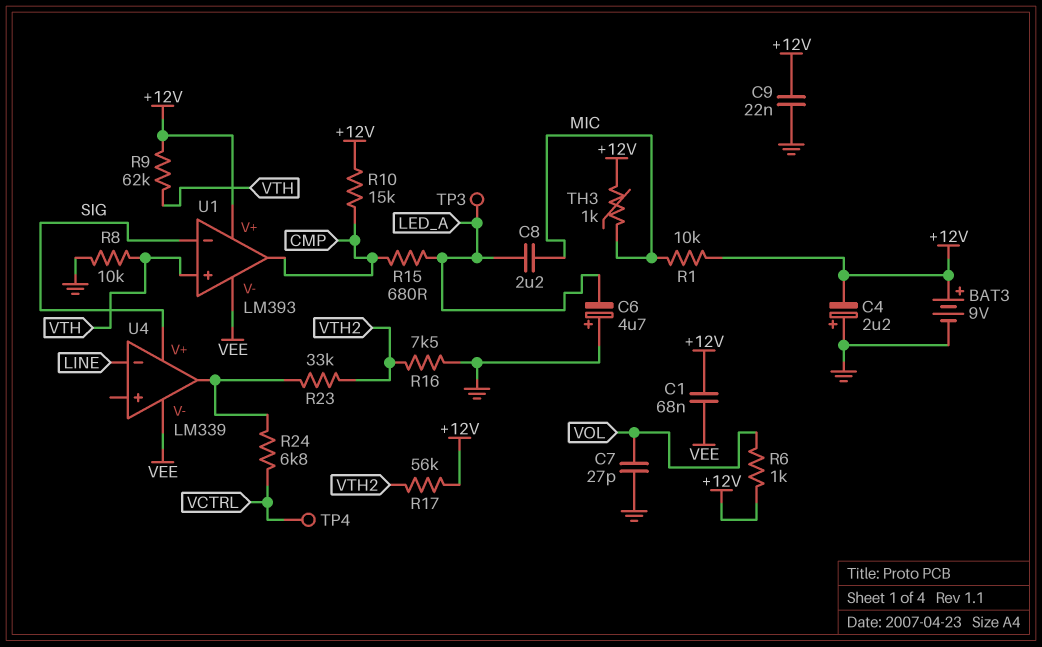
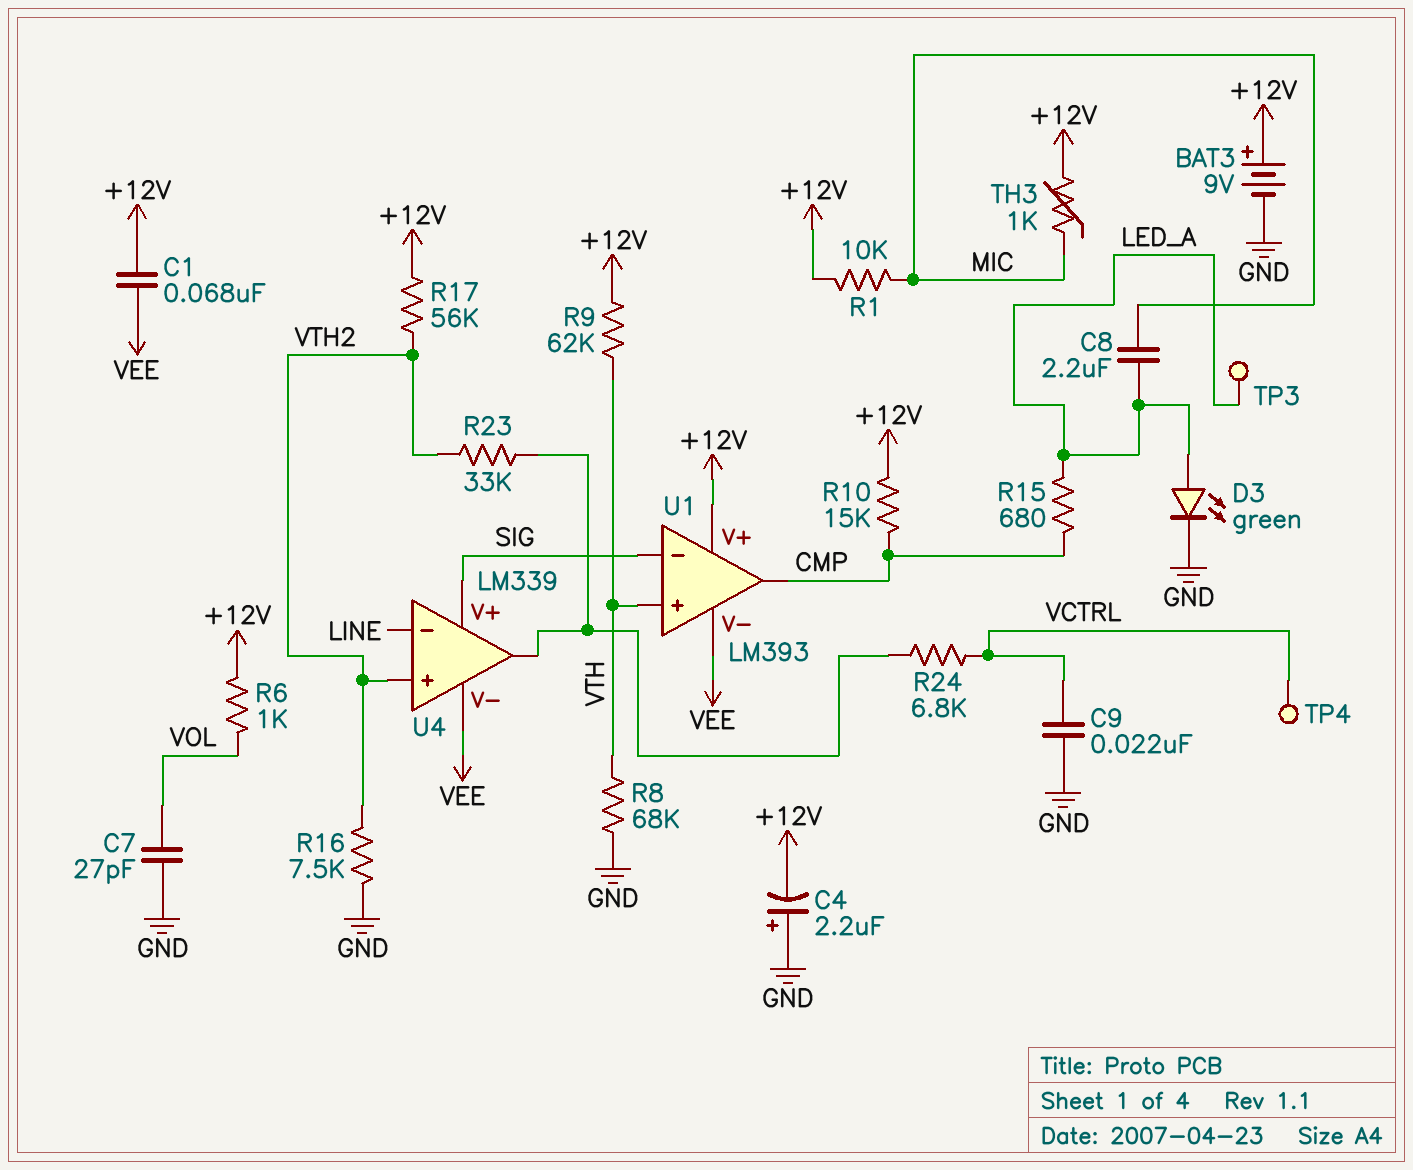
C6: 4.7uF (plus GND, minus LED_A) -> none
C9: 22nF (+12V, GND) -> 22nF (GND, VCTRL)
D3: none -> LED green (A LED_A, K GND)
R8: 10k (GND, VTH) -> 68k (GND, VTH)
U4 pin in+: none -> VTH2

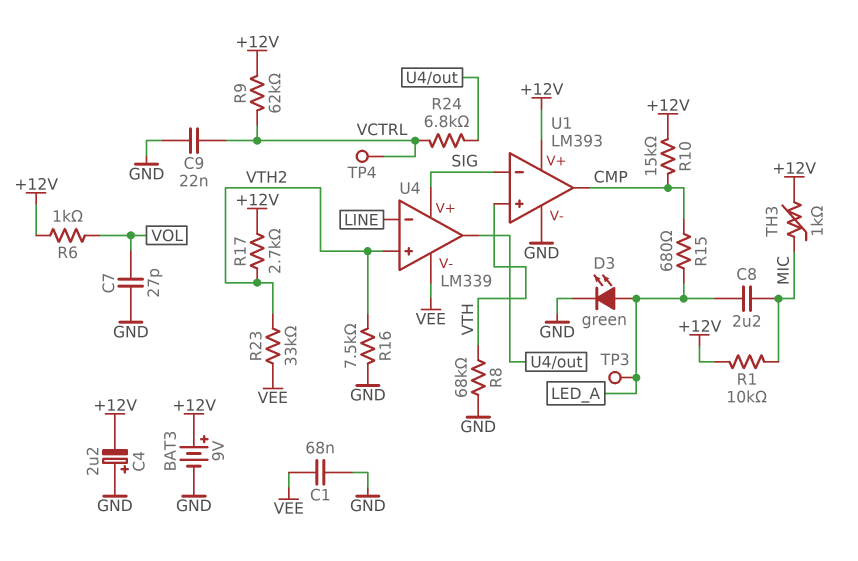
C1: 68nF (+12V, VEE) -> 68nF (GND, VEE)
R9: 62k (+12V, VTH) -> 62k (+12V, VCTRL)
R17: 56k (+12V, VTH2) -> 2.7k (+12V, VTH2)
R23: 33k (U4/out, VTH2) -> 33k (VEE, VTH2)
U1 pin V-: VEE -> GND

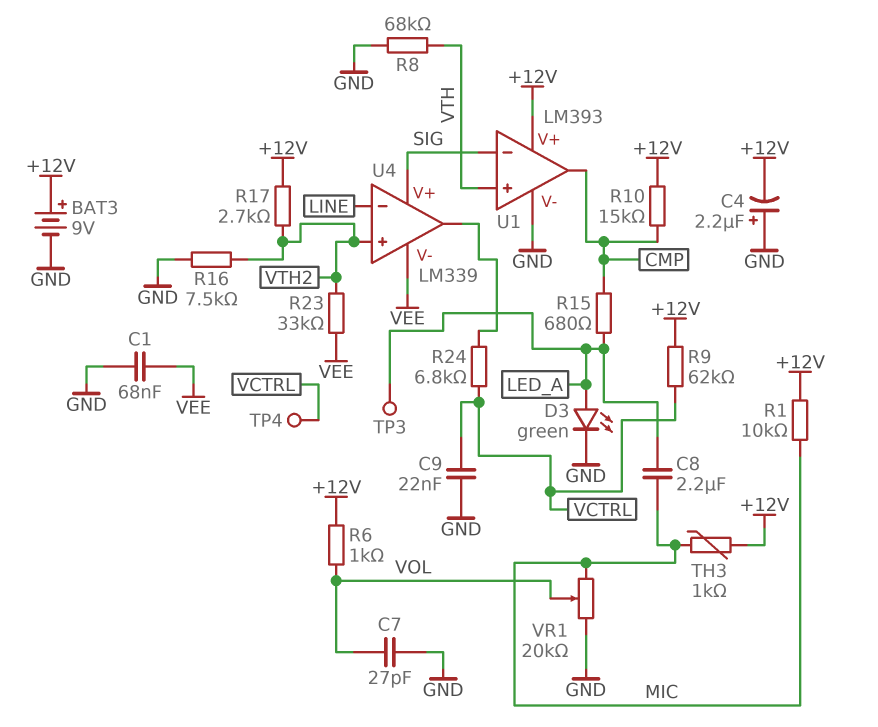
VR1: none -> 20k (GND, MIC, wiper VOL)

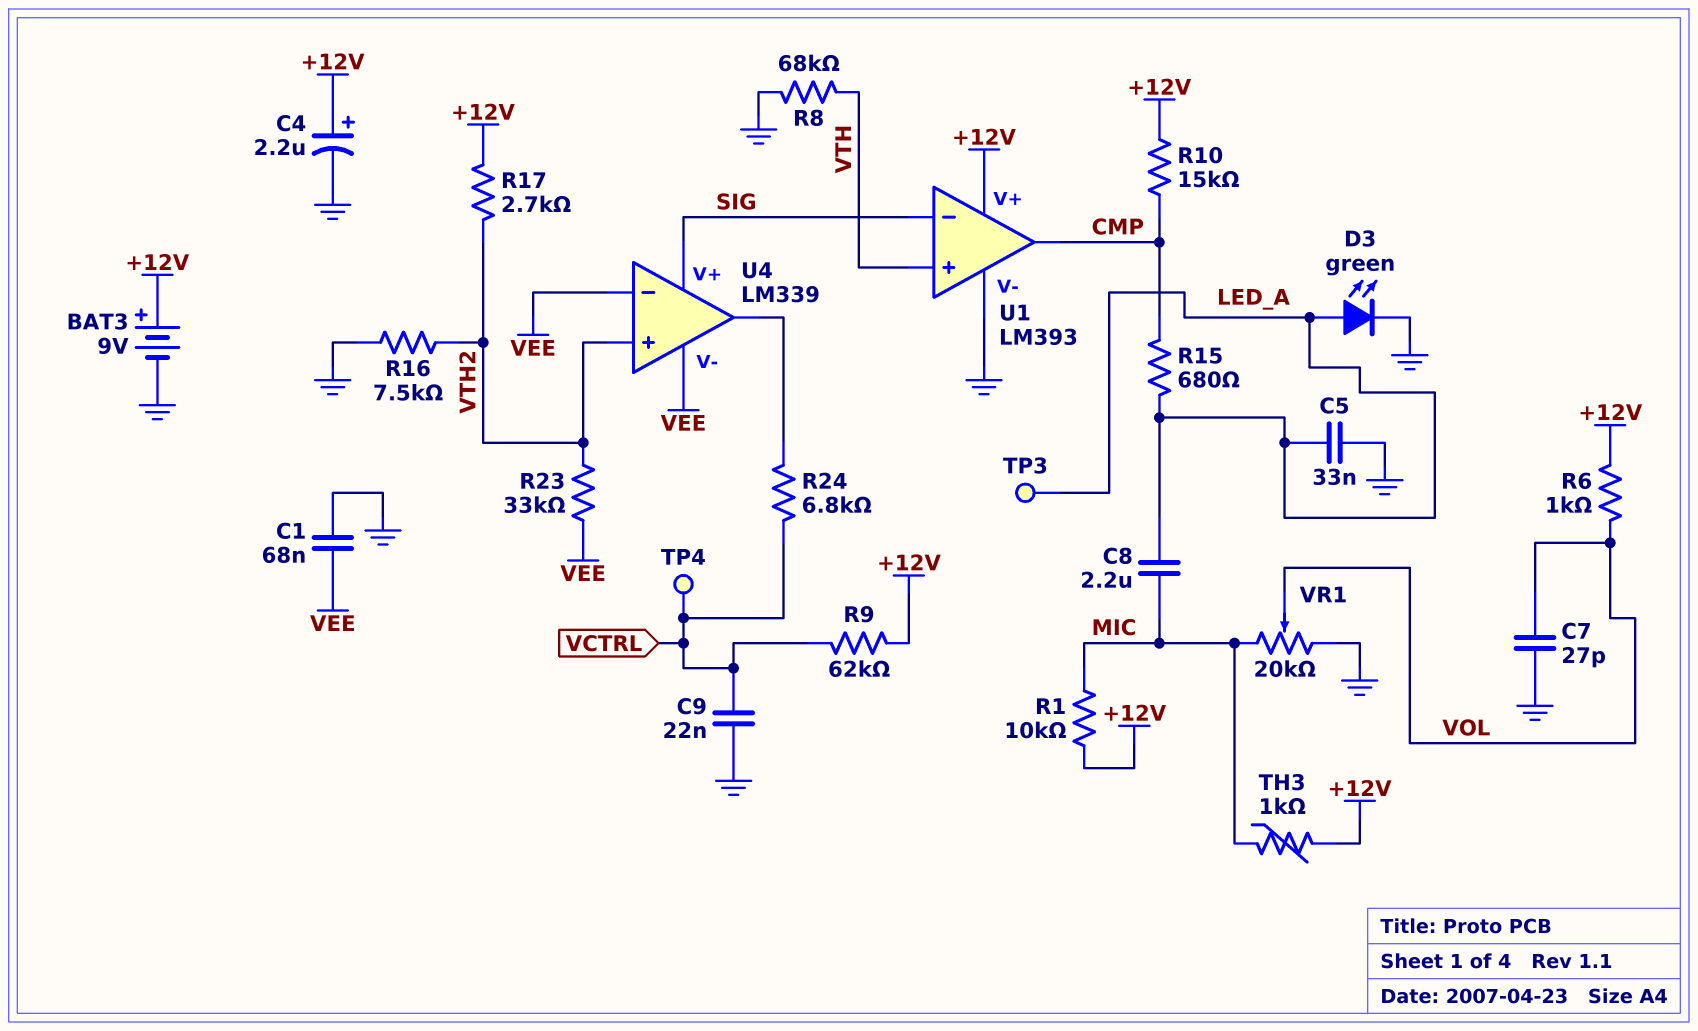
C4: 2.2uF (plus GND, minus +12V) -> 2.2uF (plus +12V, minus GND)
C5: none -> 33nF (GND, LED_A)
U4 pin in-: LINE -> VEE

